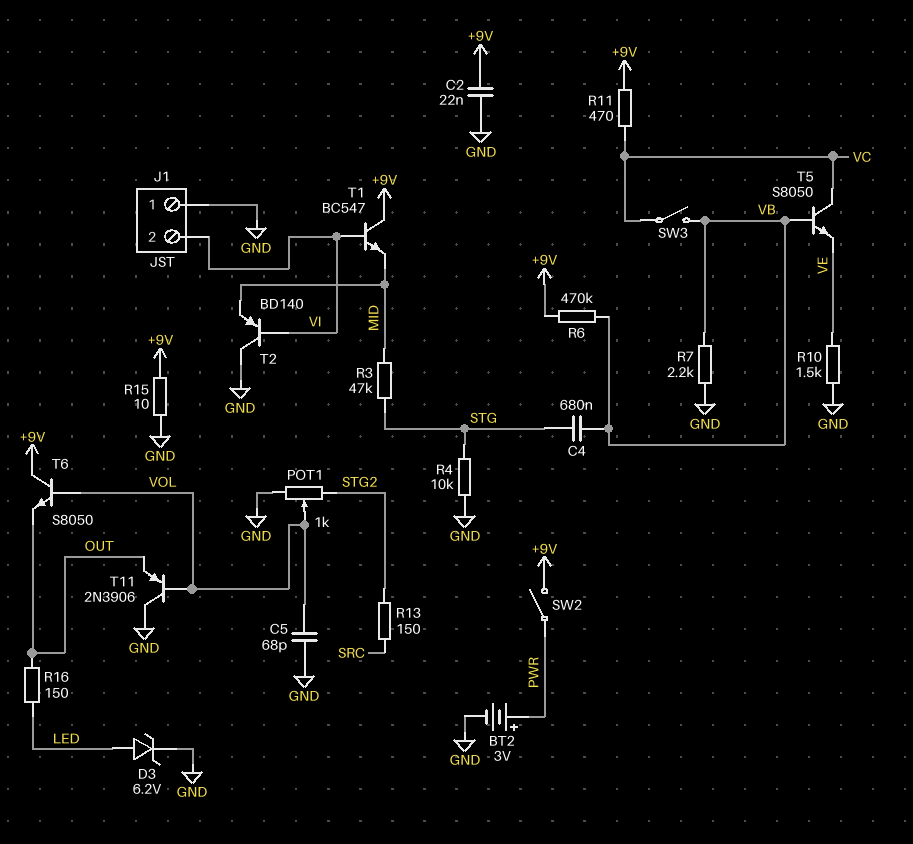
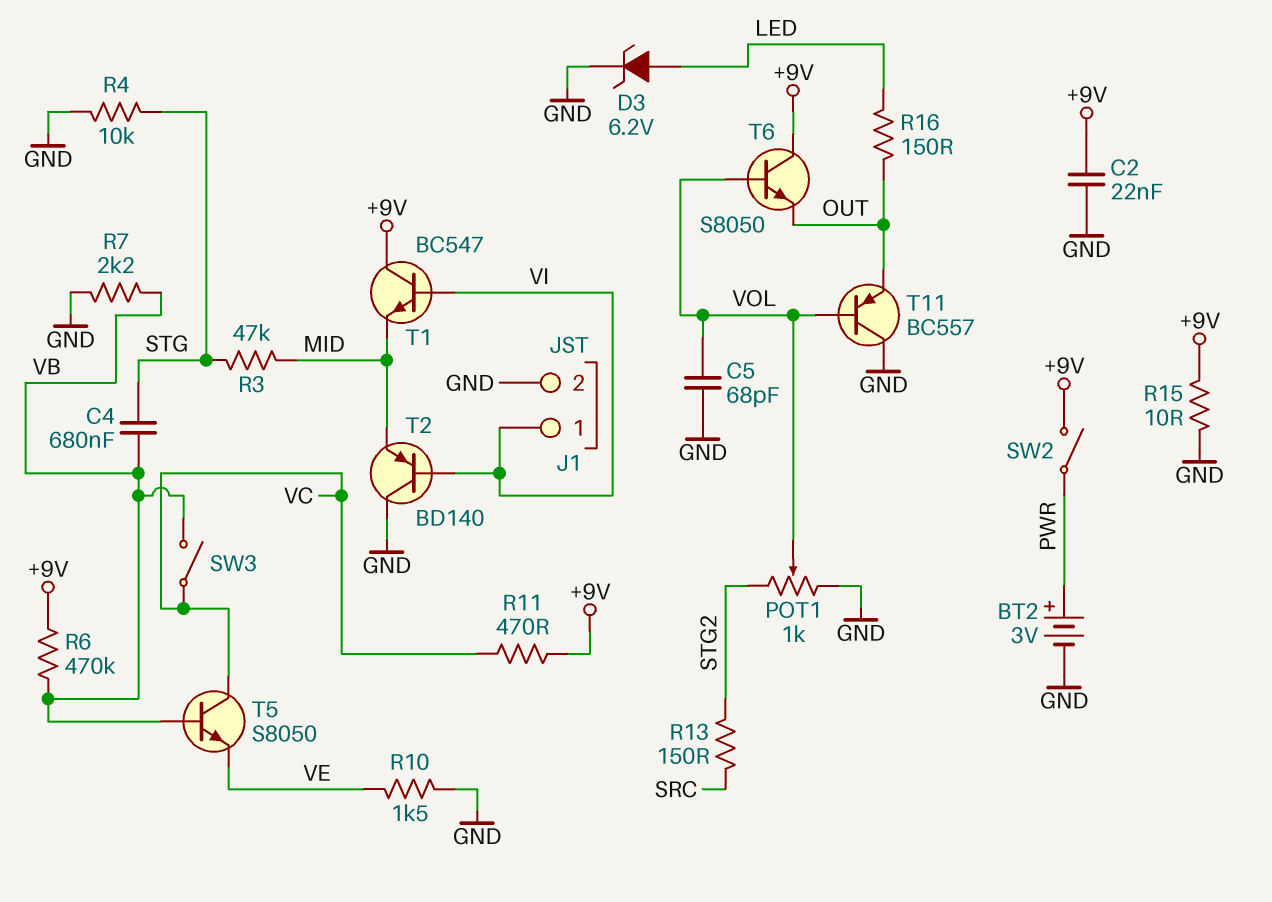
J1 pin 1: GND -> VI
J1 pin 2: VI -> GND
T11: PNP 2N3906 (B VOL, C GND, E OUT) -> PNP BC557 (B VOL, C GND, E OUT)

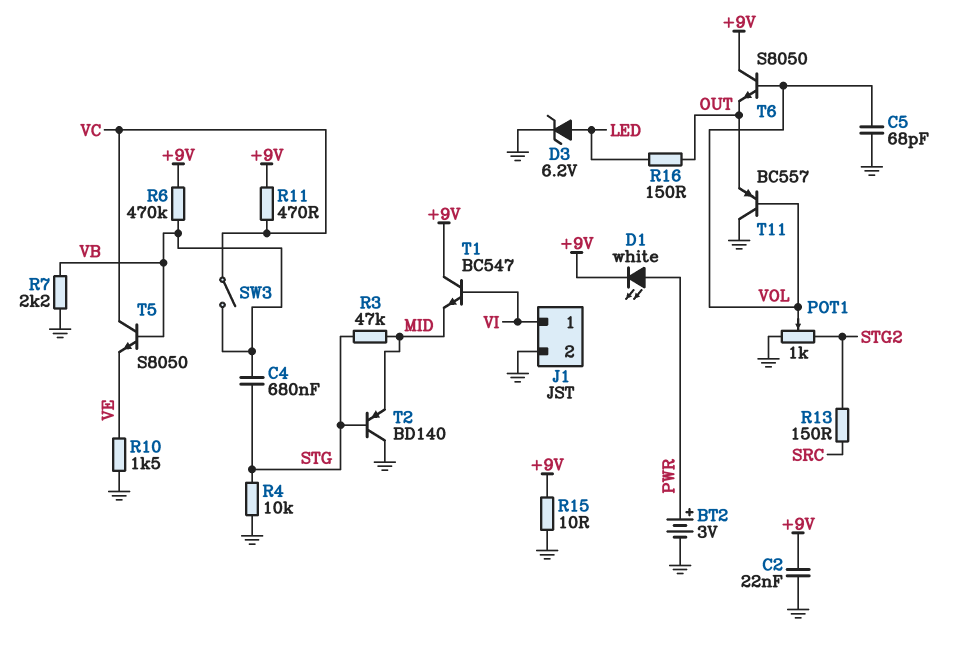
D1: none -> LED white (A PWR, K +9V)
SW2: switch (+9V, PWR) -> none
T2: PNP BD140 (B VI, C GND, E MID) -> PNP BD140 (B STG, C GND, E MID)

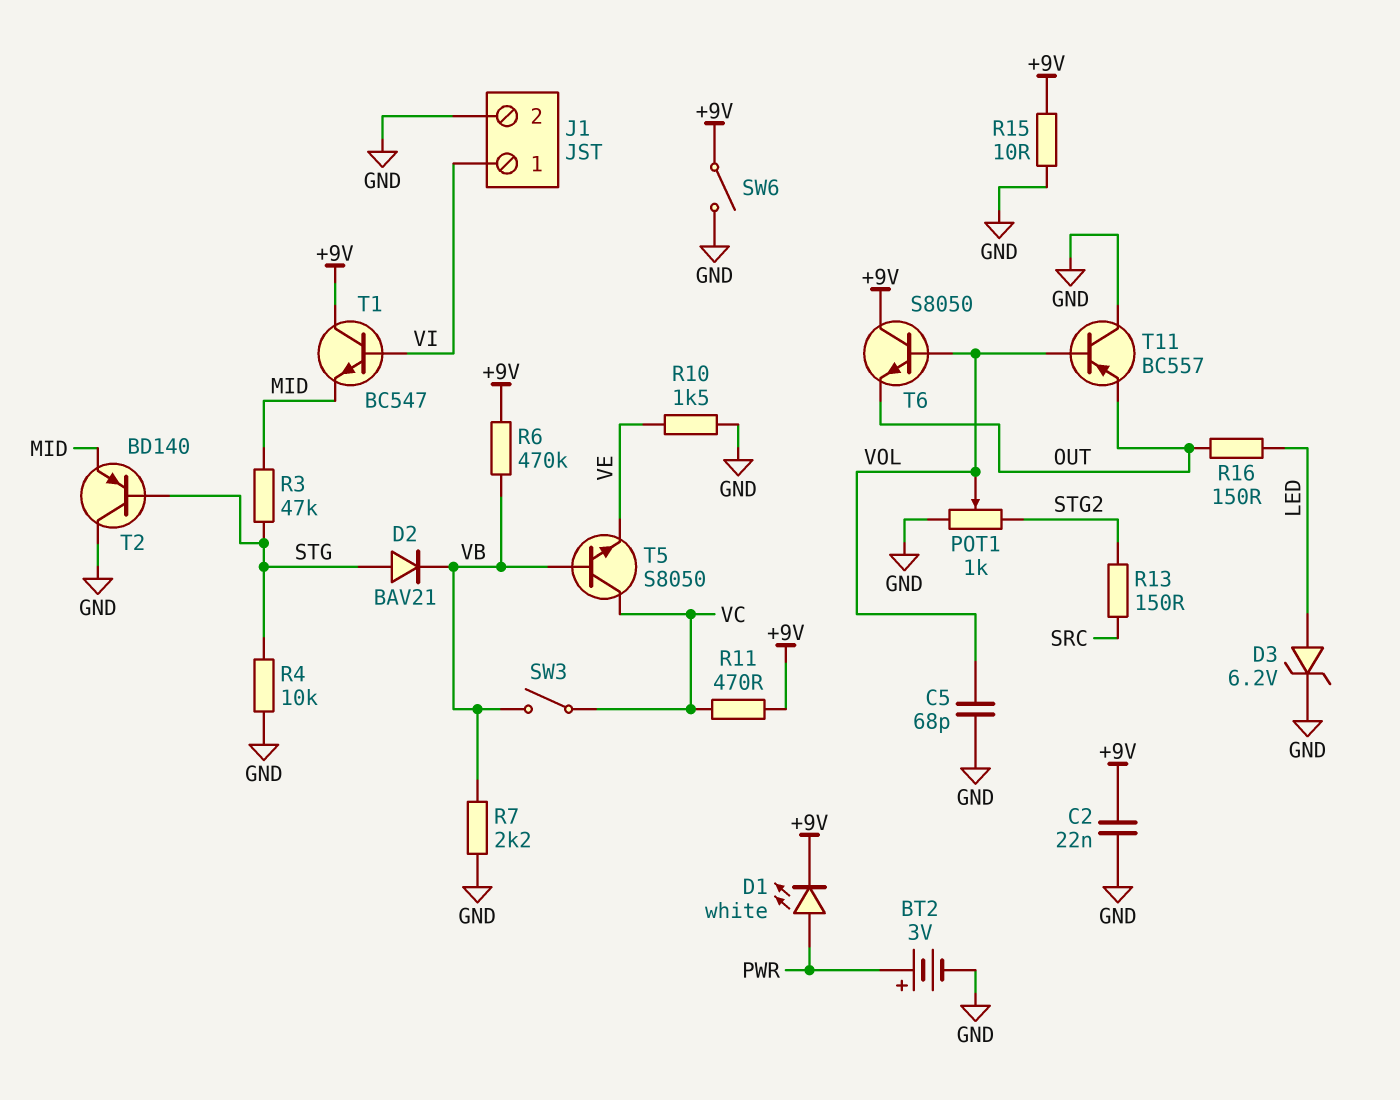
C4: 680nF (STG, VB) -> none
D2: none -> diode BAV21 (A STG, K VB)
SW6: none -> switch (+9V, GND)

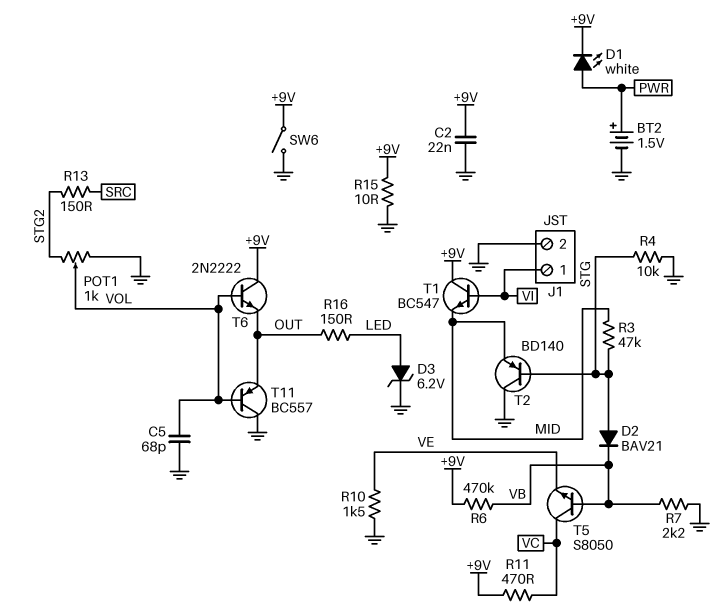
BT2: 3V (plus PWR, minus GND) -> 1.5V (plus PWR, minus GND)
SW3: switch (VB, VC) -> none
T6: NPN S8050 (B VOL, C +9V, E OUT) -> NPN 2N2222 (B VOL, C +9V, E OUT)

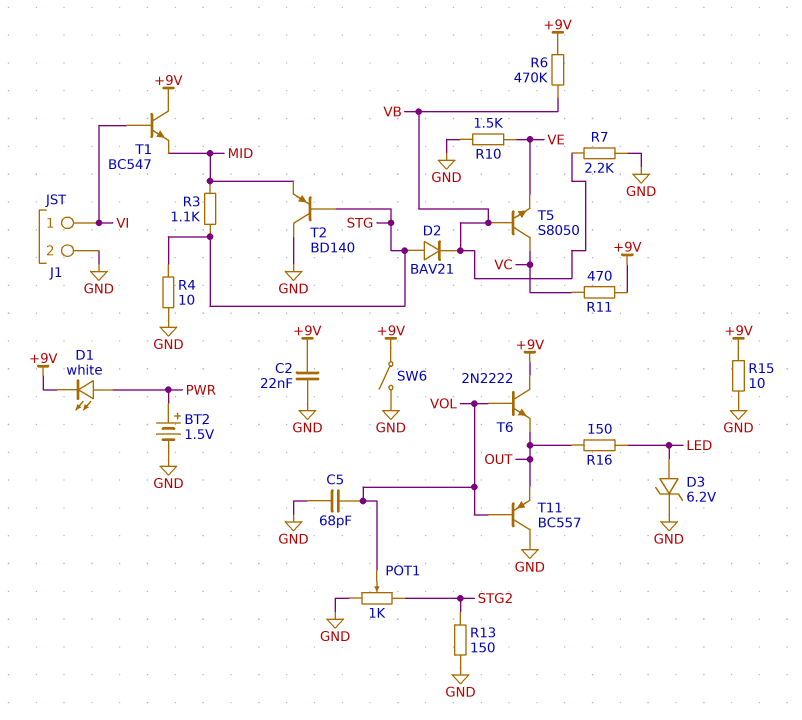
R3: 47k (MID, STG) -> 1.1k (MID, STG)
R4: 10k (GND, STG) -> 10 (GND, STG)
R13: 150 (SRC, STG2) -> 150 (GND, STG2)

